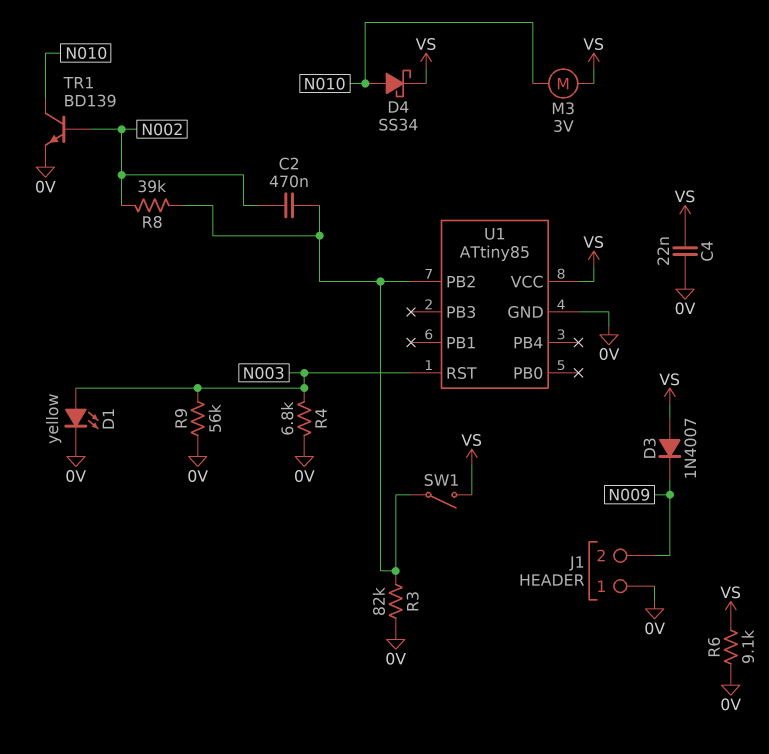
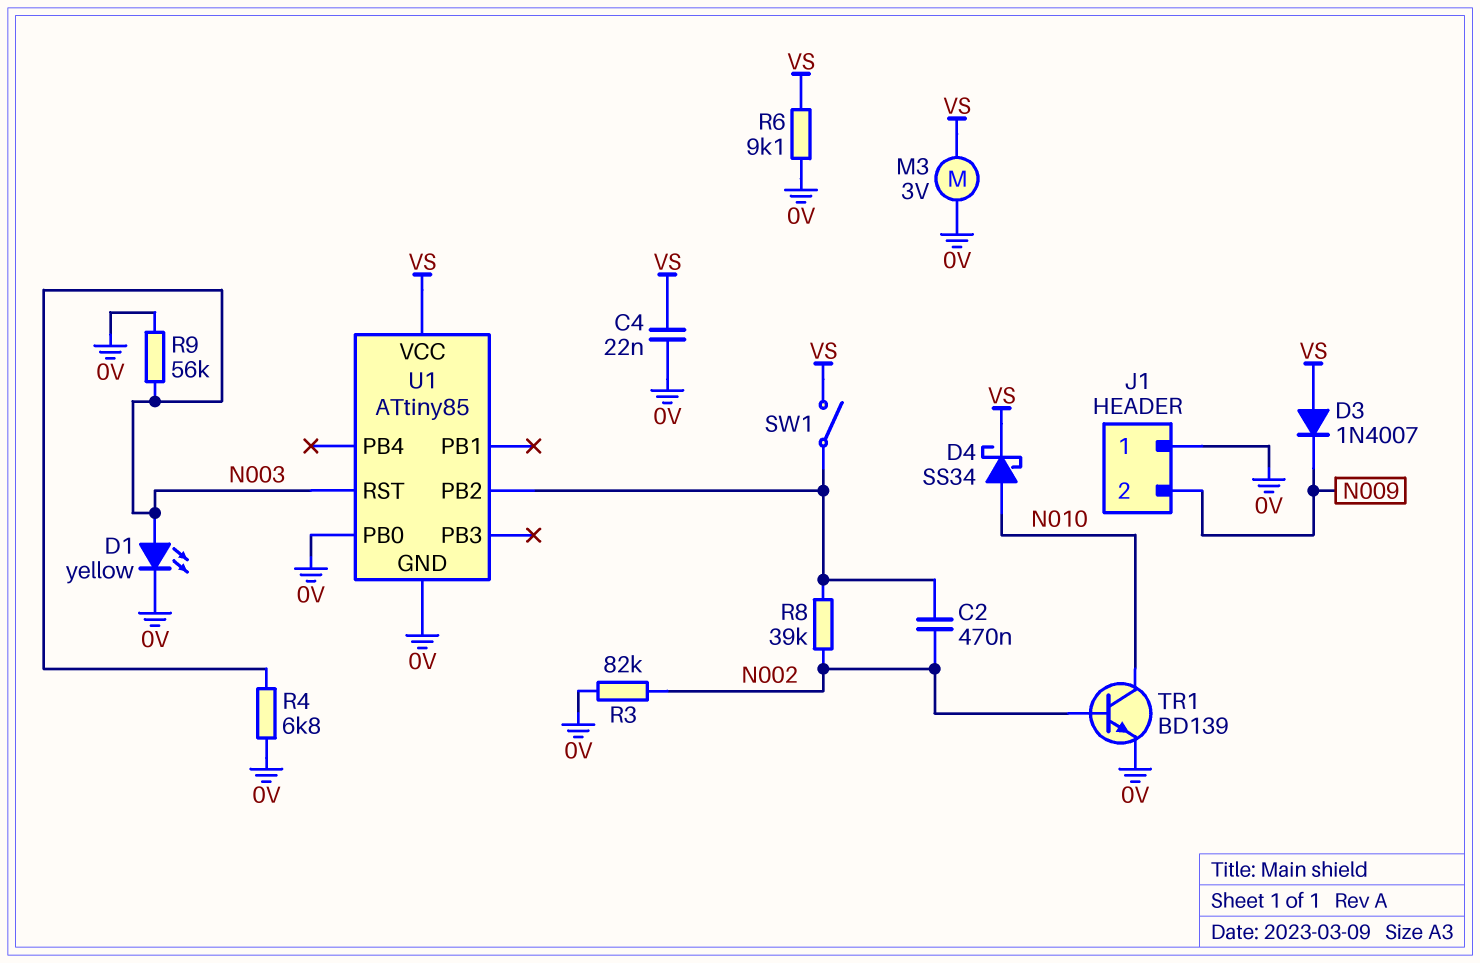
M3: motor 3V (N010, VS) -> motor 3V (0V, VS)
R3: 82k (0V, U1/PB2) -> 82k (0V, N002)
U1 pin PB0: none -> 0V

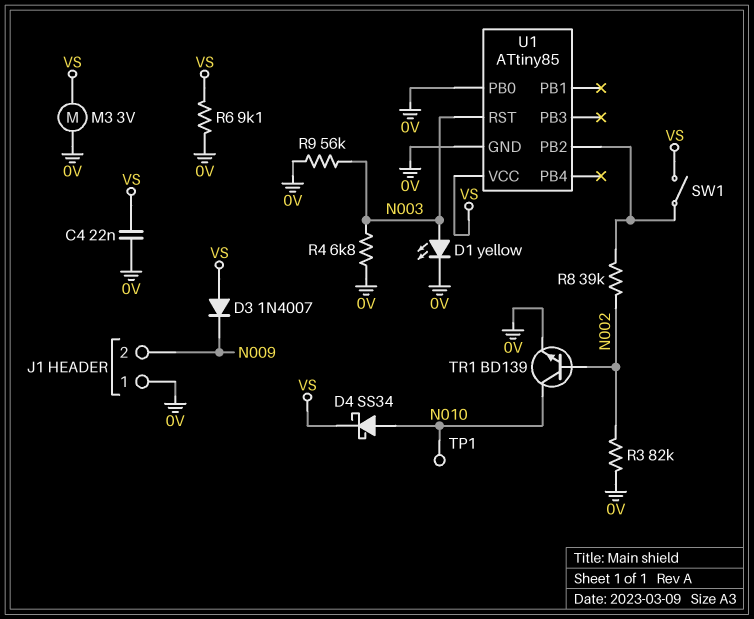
C2: 470nF (N002, U1/PB2) -> none
TP1: none -> test point (N010)

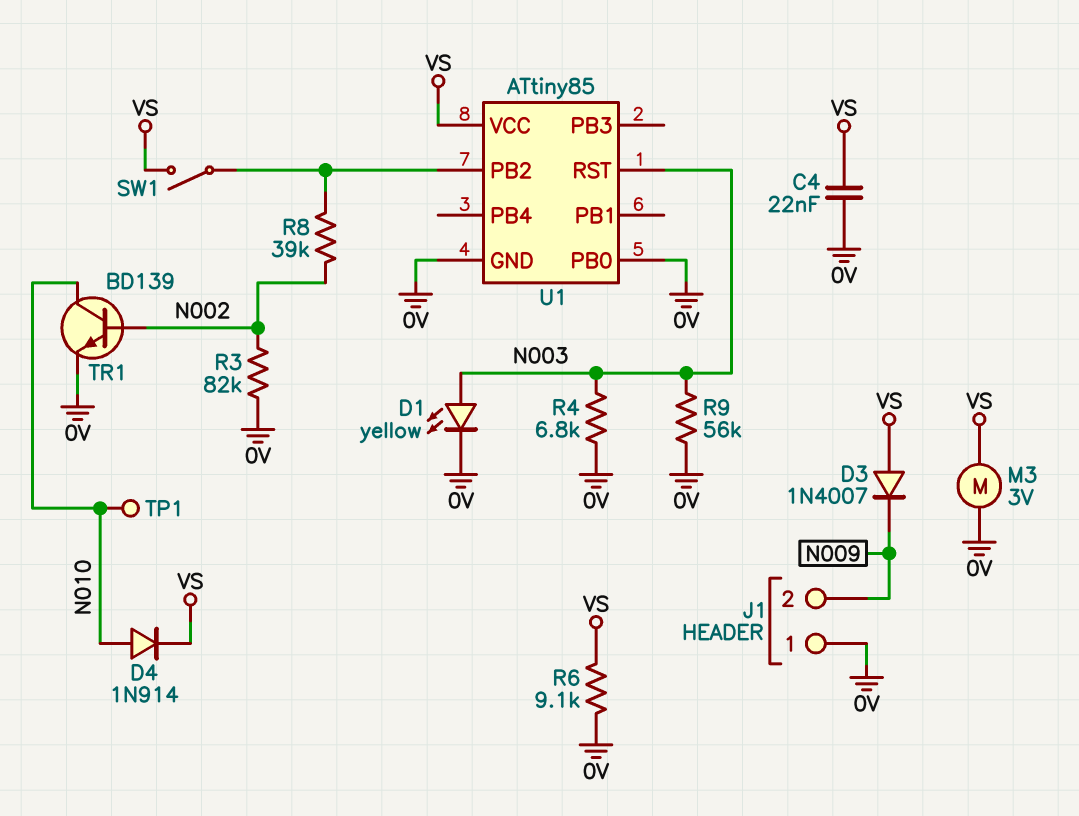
D4: schottky SS34 (A N010, K VS) -> diode 1N914 (A N010, K VS)

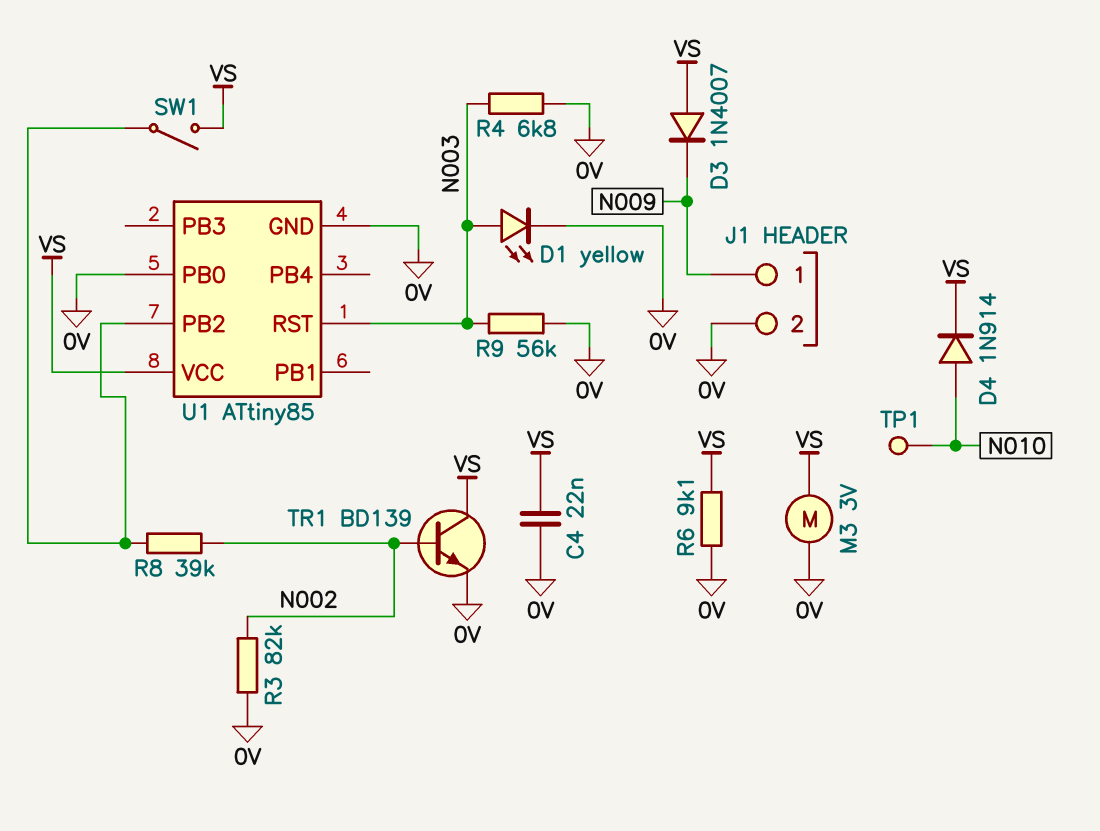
J1 pin 1: 0V -> N009
J1 pin 2: N009 -> 0V
TR1: NPN BD139 (B N002, C N010, E 0V) -> NPN BD139 (B N002, C VS, E 0V)

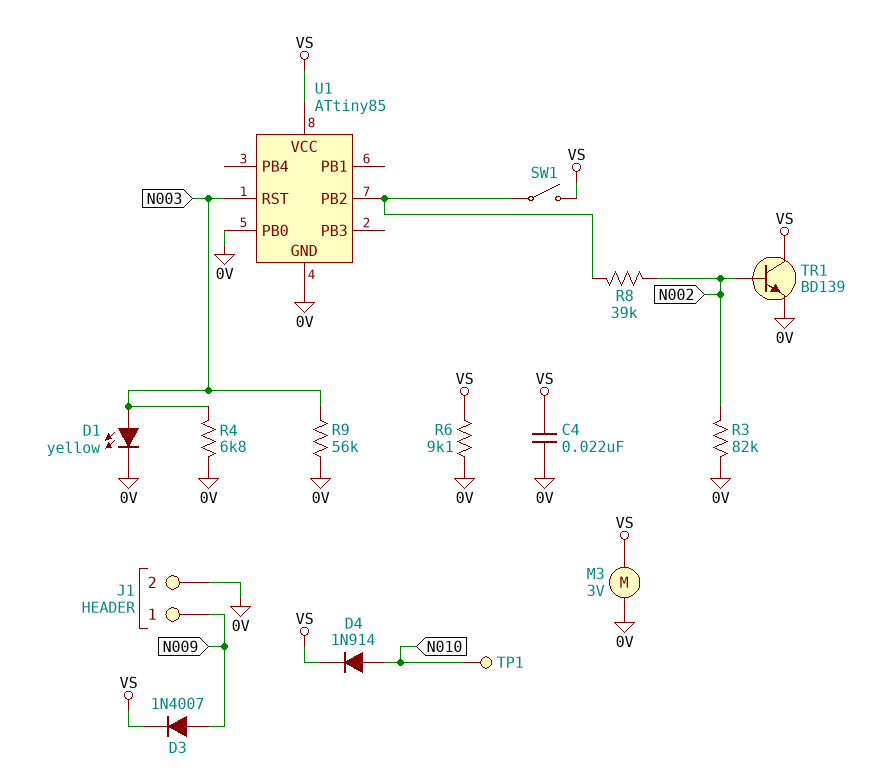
D3: diode 1N4007 (A VS, K N009) -> diode 1N4007 (A N009, K VS)

